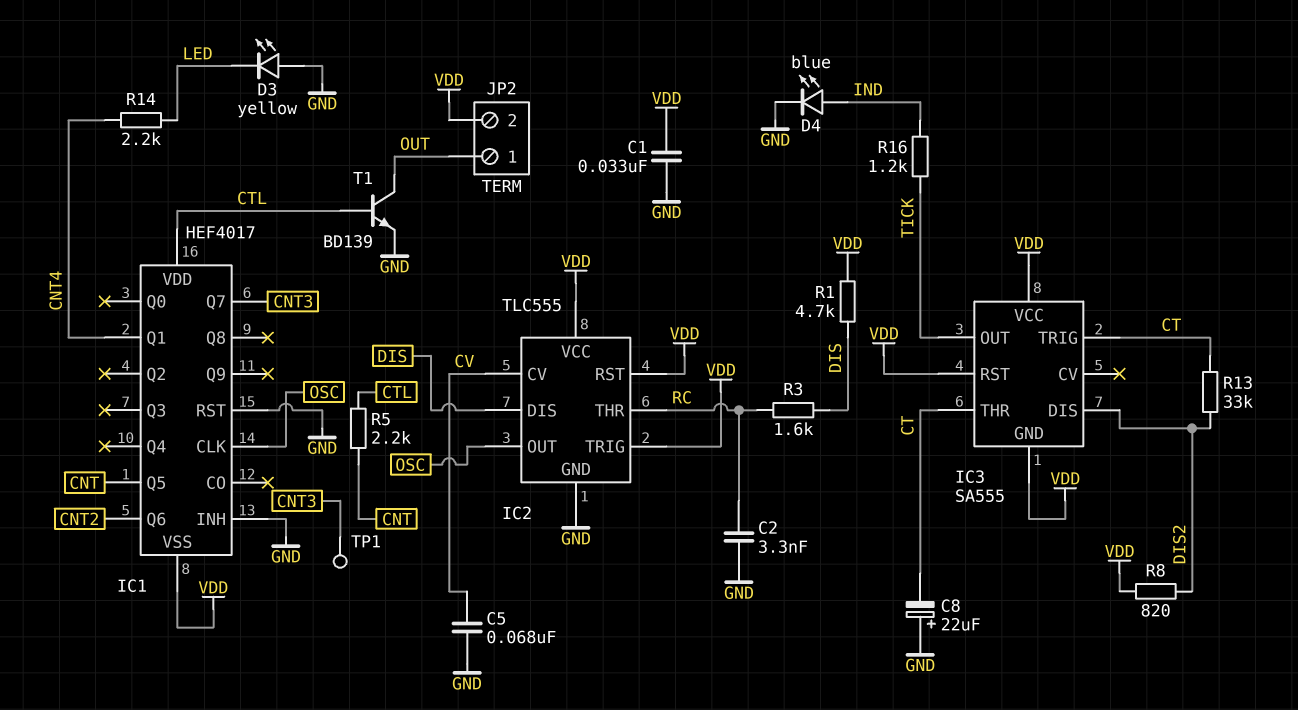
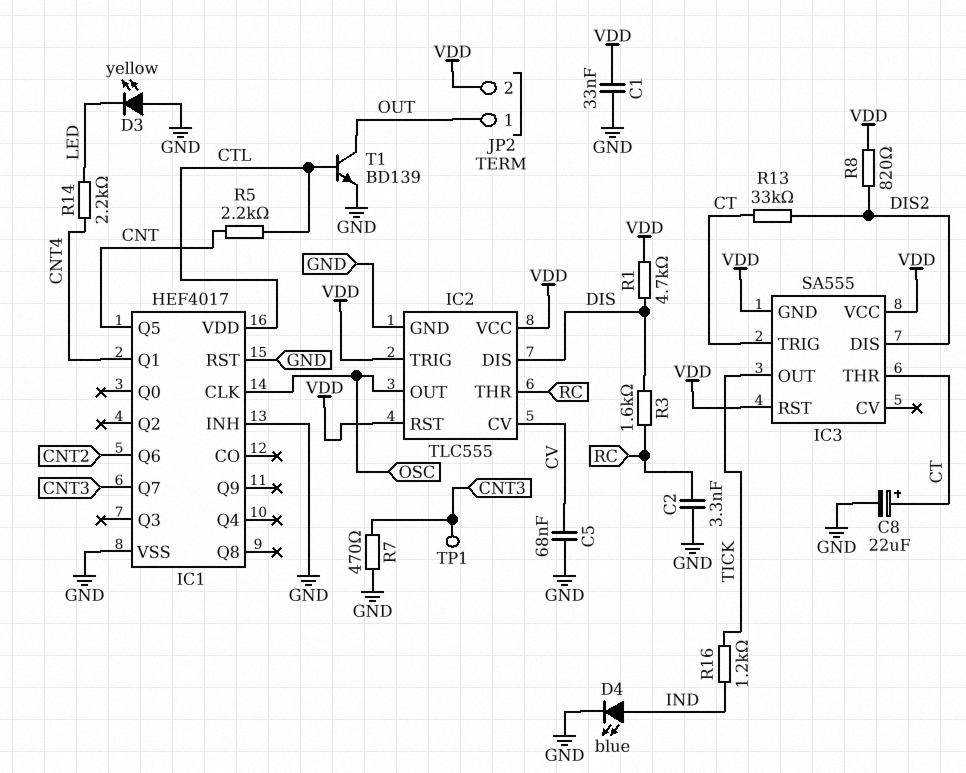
C8: 22uF (plus GND, minus CT) -> 22uF (plus CT, minus GND)
IC1 pin VSS: VDD -> GND
R7: none -> 470 (CNT3, GND)

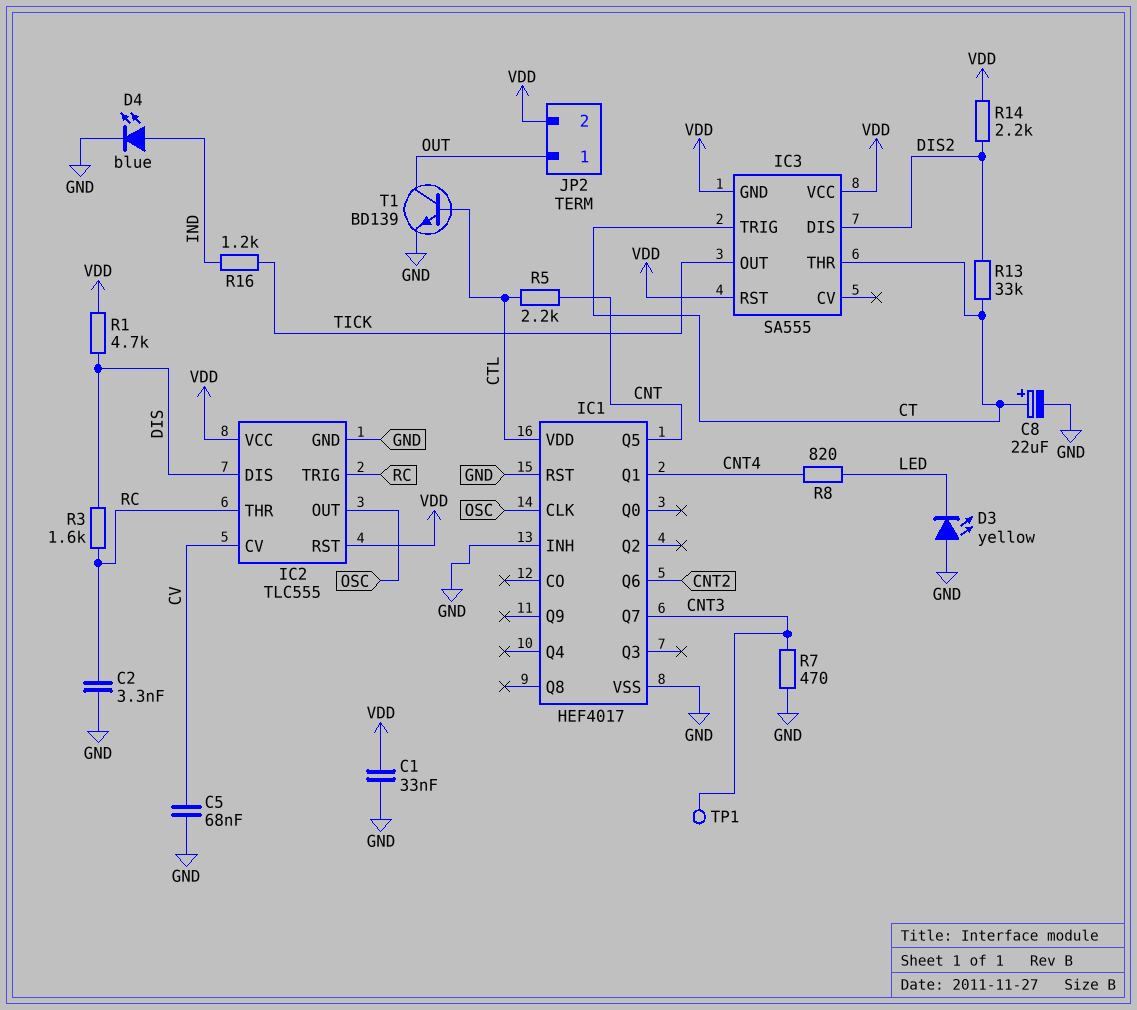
IC2 pin TRIG: VDD -> RC
R8: 820 (DIS2, VDD) -> 820 (CNT4, LED)
R14: 2.2k (CNT4, LED) -> 2.2k (DIS2, VDD)

